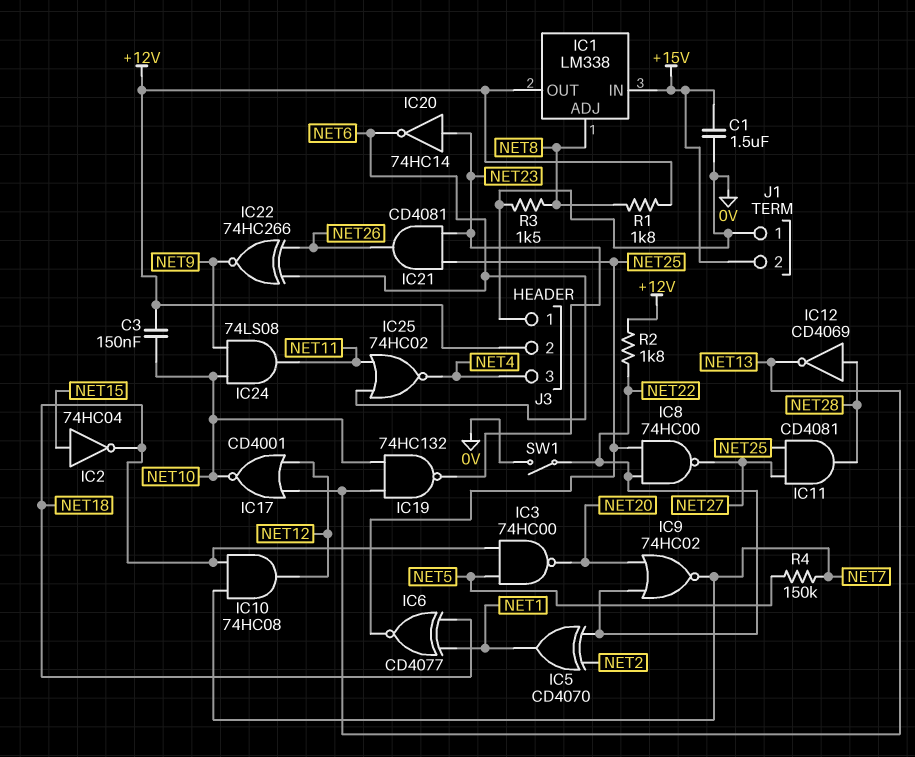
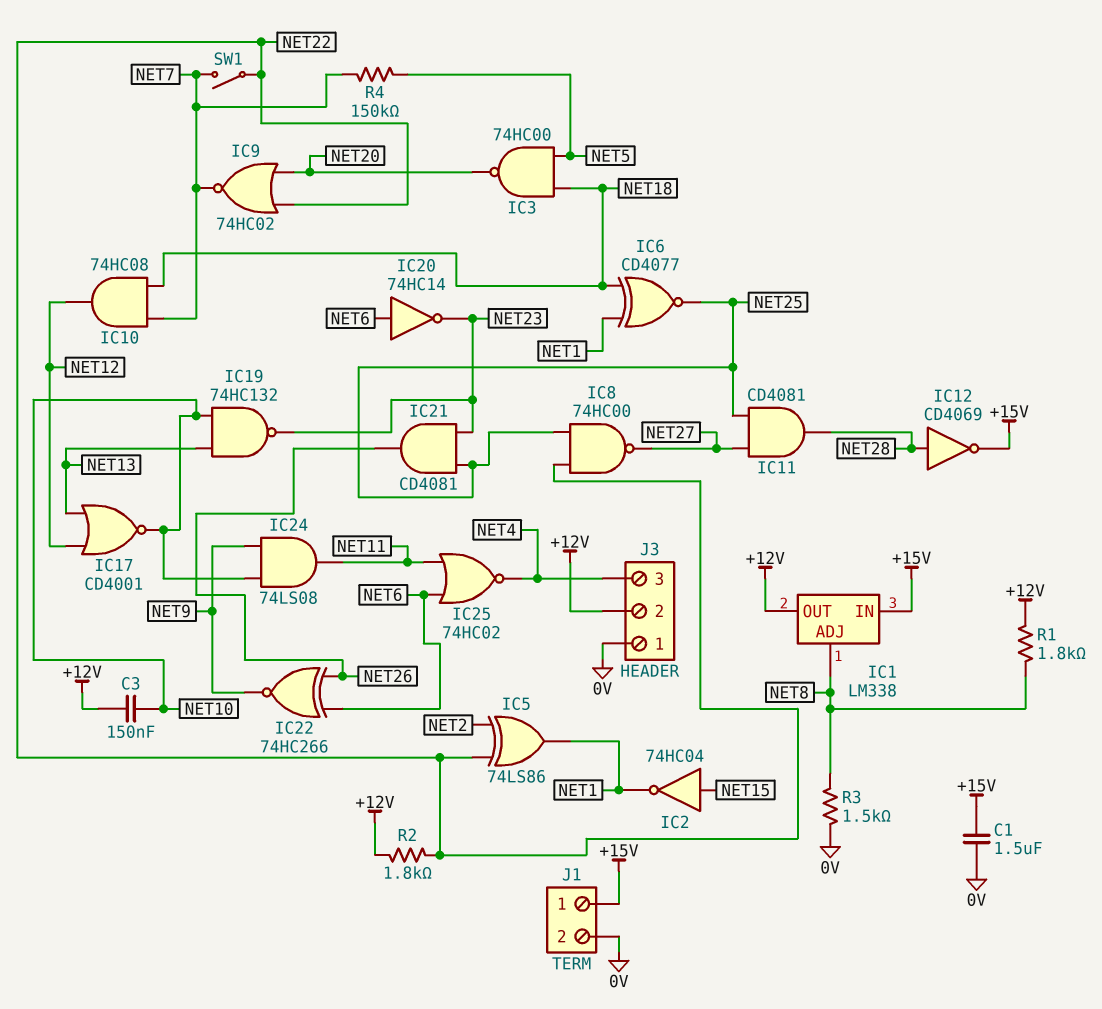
IC2: NOT 74HC04 (in NET15, out NET18) -> NOT 74HC04 (in NET15, out NET1)
IC5: XOR CD4070 (in NET2, in NET22, out NET1) -> XOR 74LS86 (in NET2, in NET22, out NET1)
IC12: NOT CD4069 (in NET28, out NET13) -> NOT CD4069 (in NET28, out +15V)
IC20: NOT 74HC14 (in NET23, out NET6) -> NOT 74HC14 (in NET6, out NET23)
J1 pin 1: 0V -> +15V
J1 pin 2: +15V -> 0V
SW1: switch (0V, NET22) -> switch (NET7, NET22)

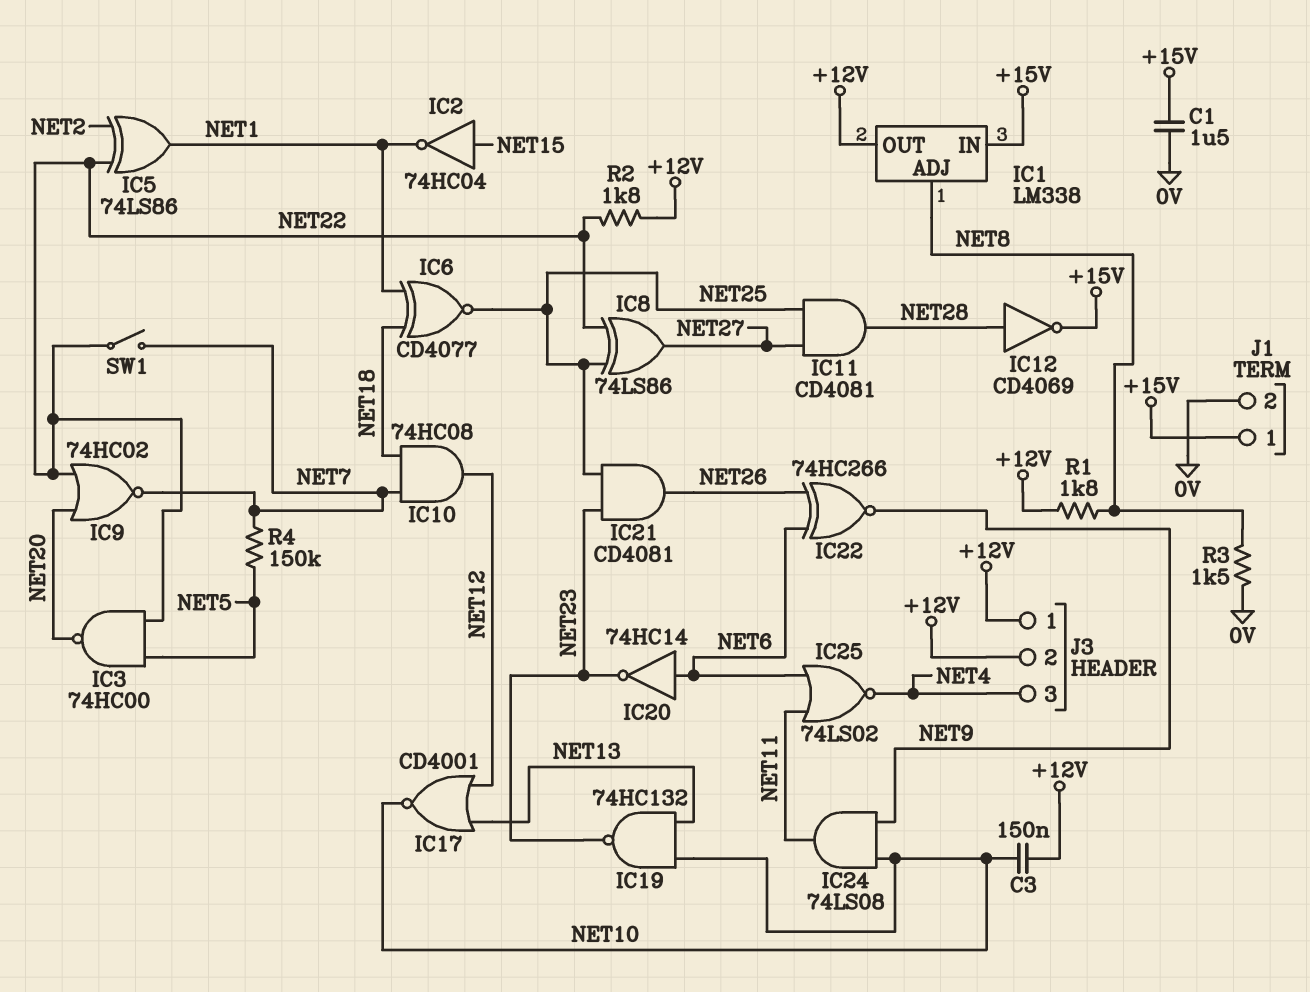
IC3: NAND 74HC00 (in NET5, in NET18, out NET20) -> NAND 74HC00 (in NET5, in NET22, out NET20)
IC8: NAND 74HC00 (in NET22, in NET25, out NET27) -> XOR 74LS86 (in NET22, in NET25, out NET27)
IC25: NOR 74HC02 (in NET6, in NET11, out NET4) -> NOR 74LS02 (in NET6, in NET11, out NET4)
J3 pin 1: 0V -> +12V

